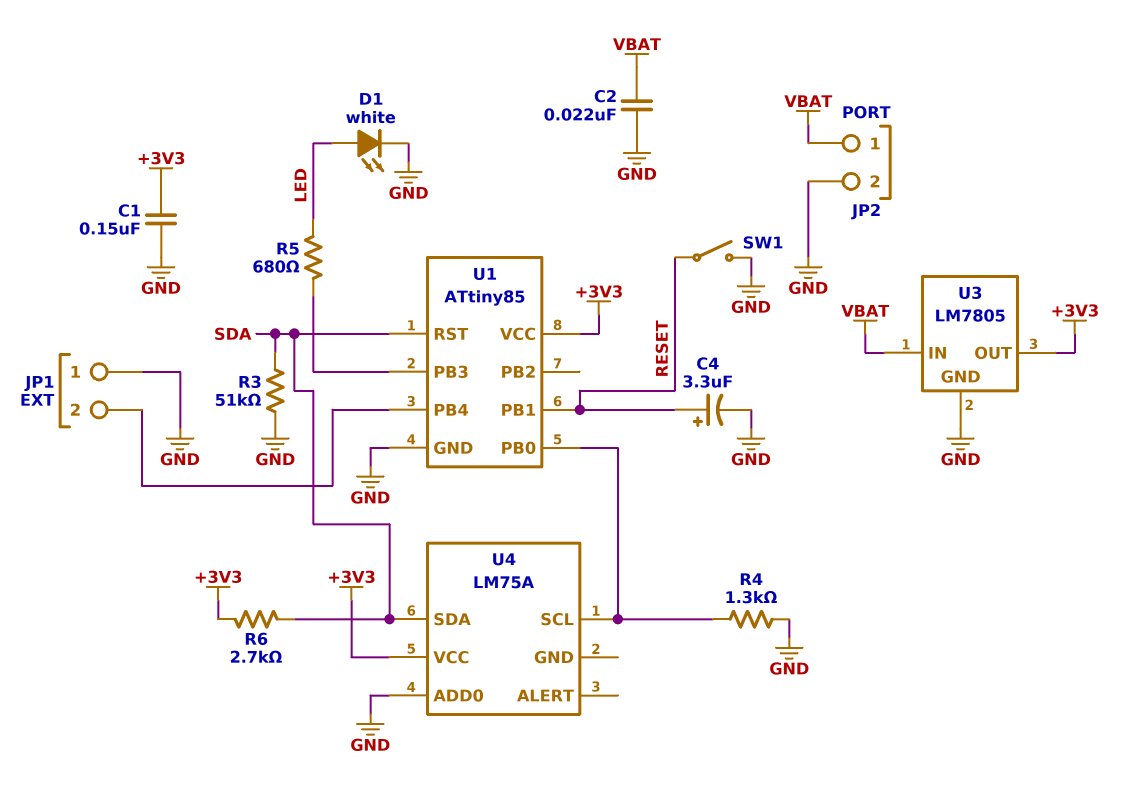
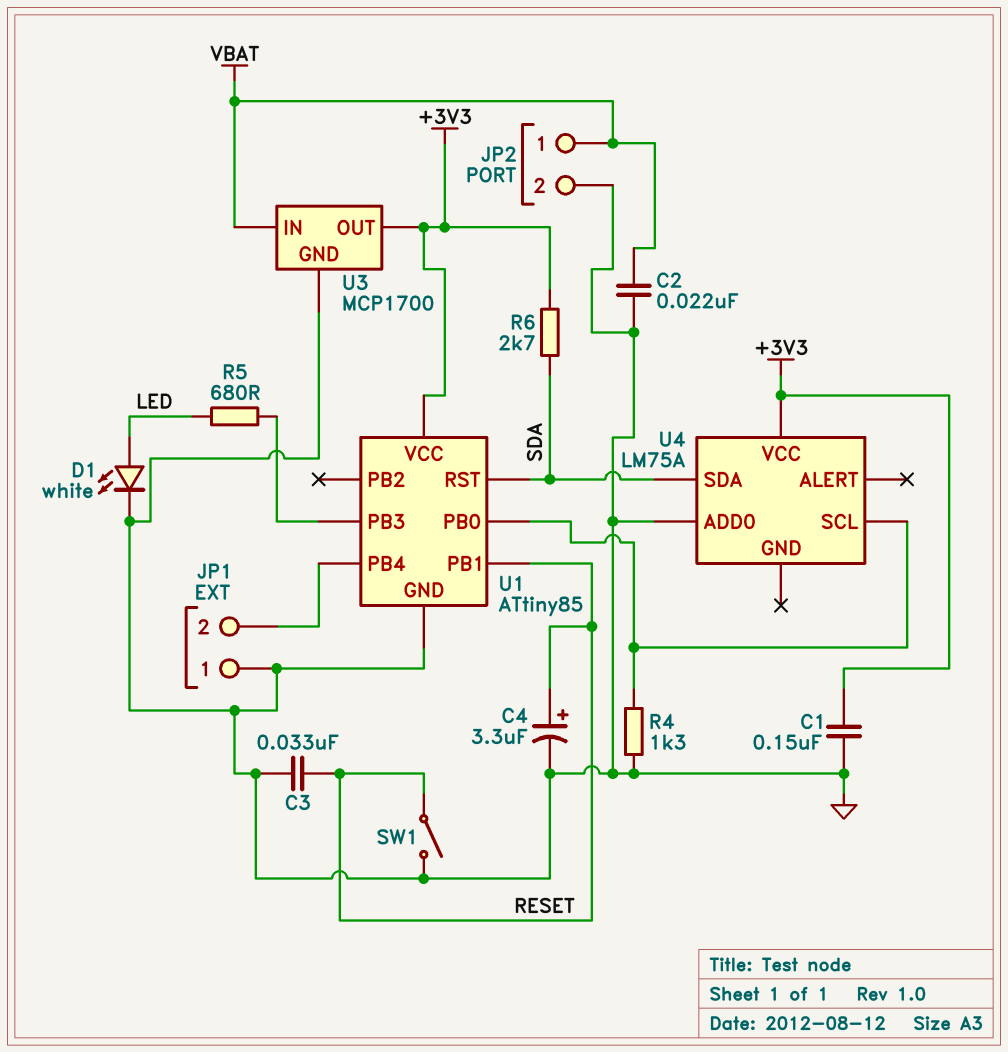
C3: none -> 33nF (GND, RESET)
R3: 51k (GND, SDA) -> none
U3: LM7805 -> MCP1700

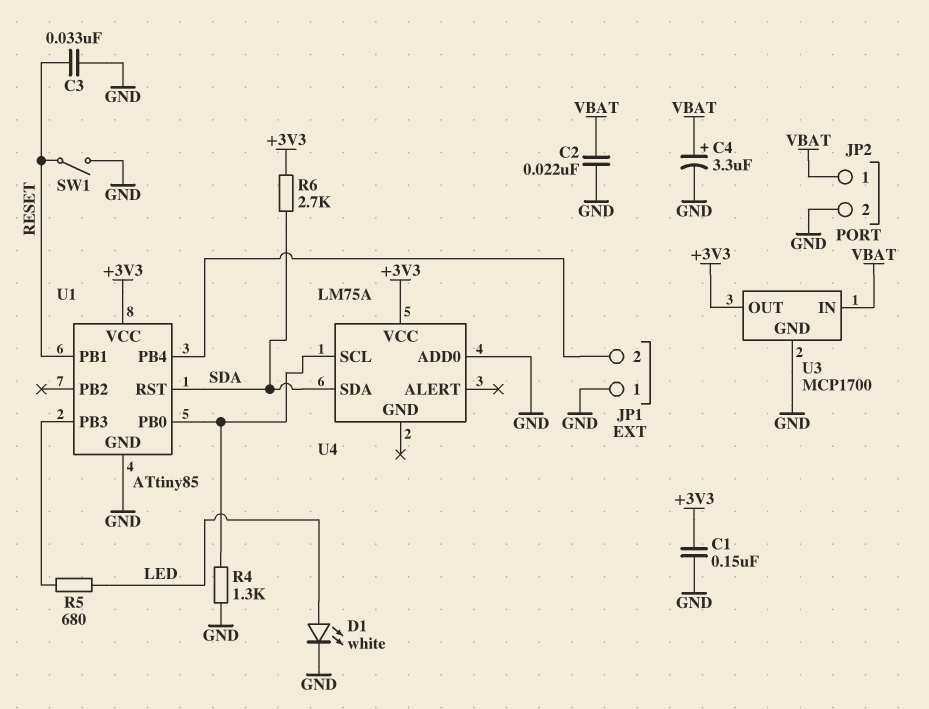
C4: 3.3uF (plus RESET, minus GND) -> 3.3uF (plus VBAT, minus GND)

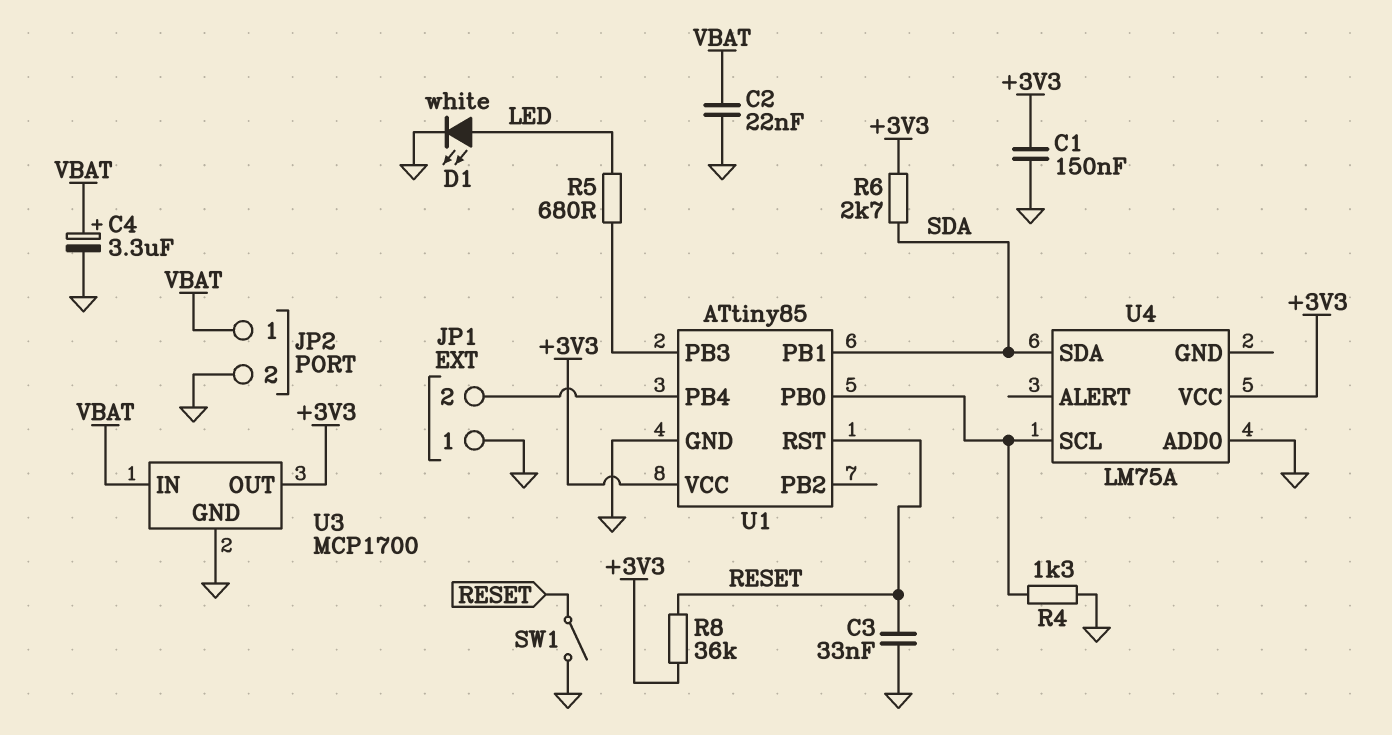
R8: none -> 36k (+3V3, RESET)
U1 pin PB1: RESET -> SDA
U1 pin RST: SDA -> RESET

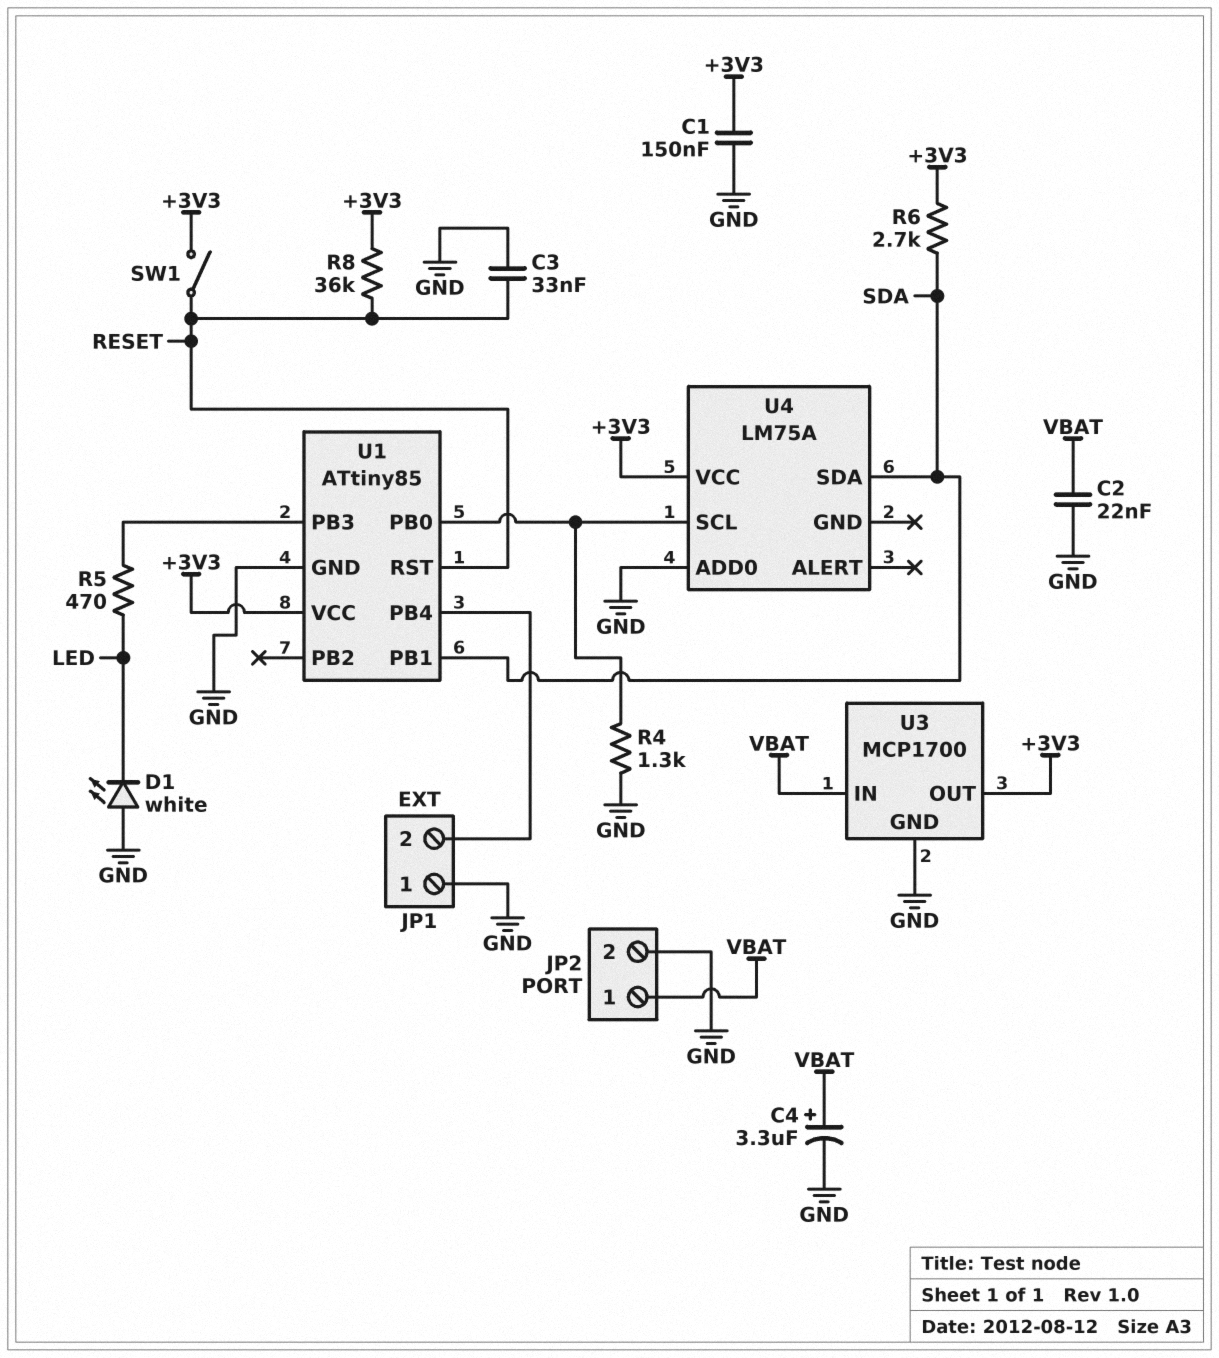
D1: LED white (A LED, K GND) -> LED white (A GND, K LED)
R5: 680 (LED, U1/PB3) -> 470 (LED, U1/PB3)
SW1: switch (GND, RESET) -> switch (+3V3, RESET)

